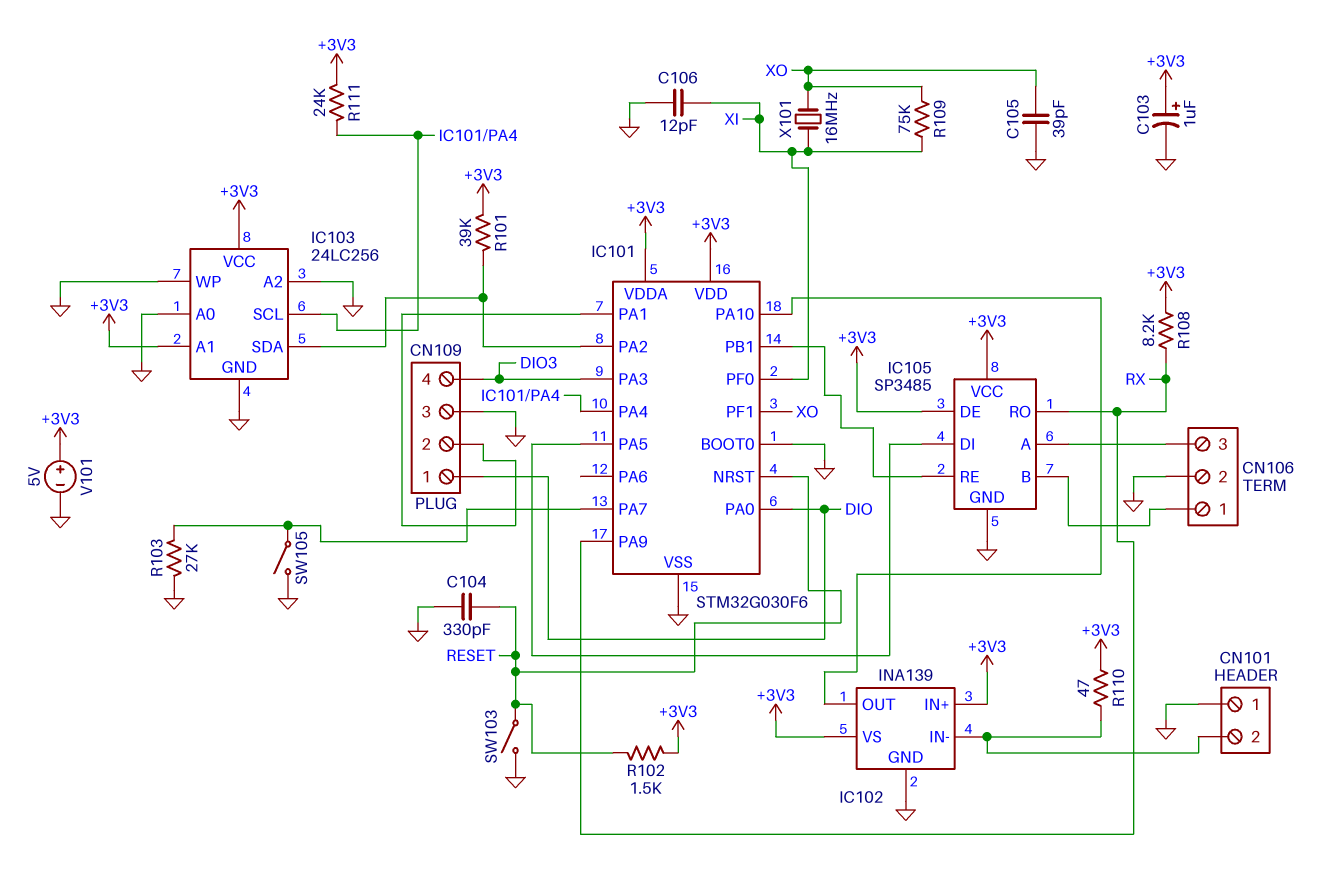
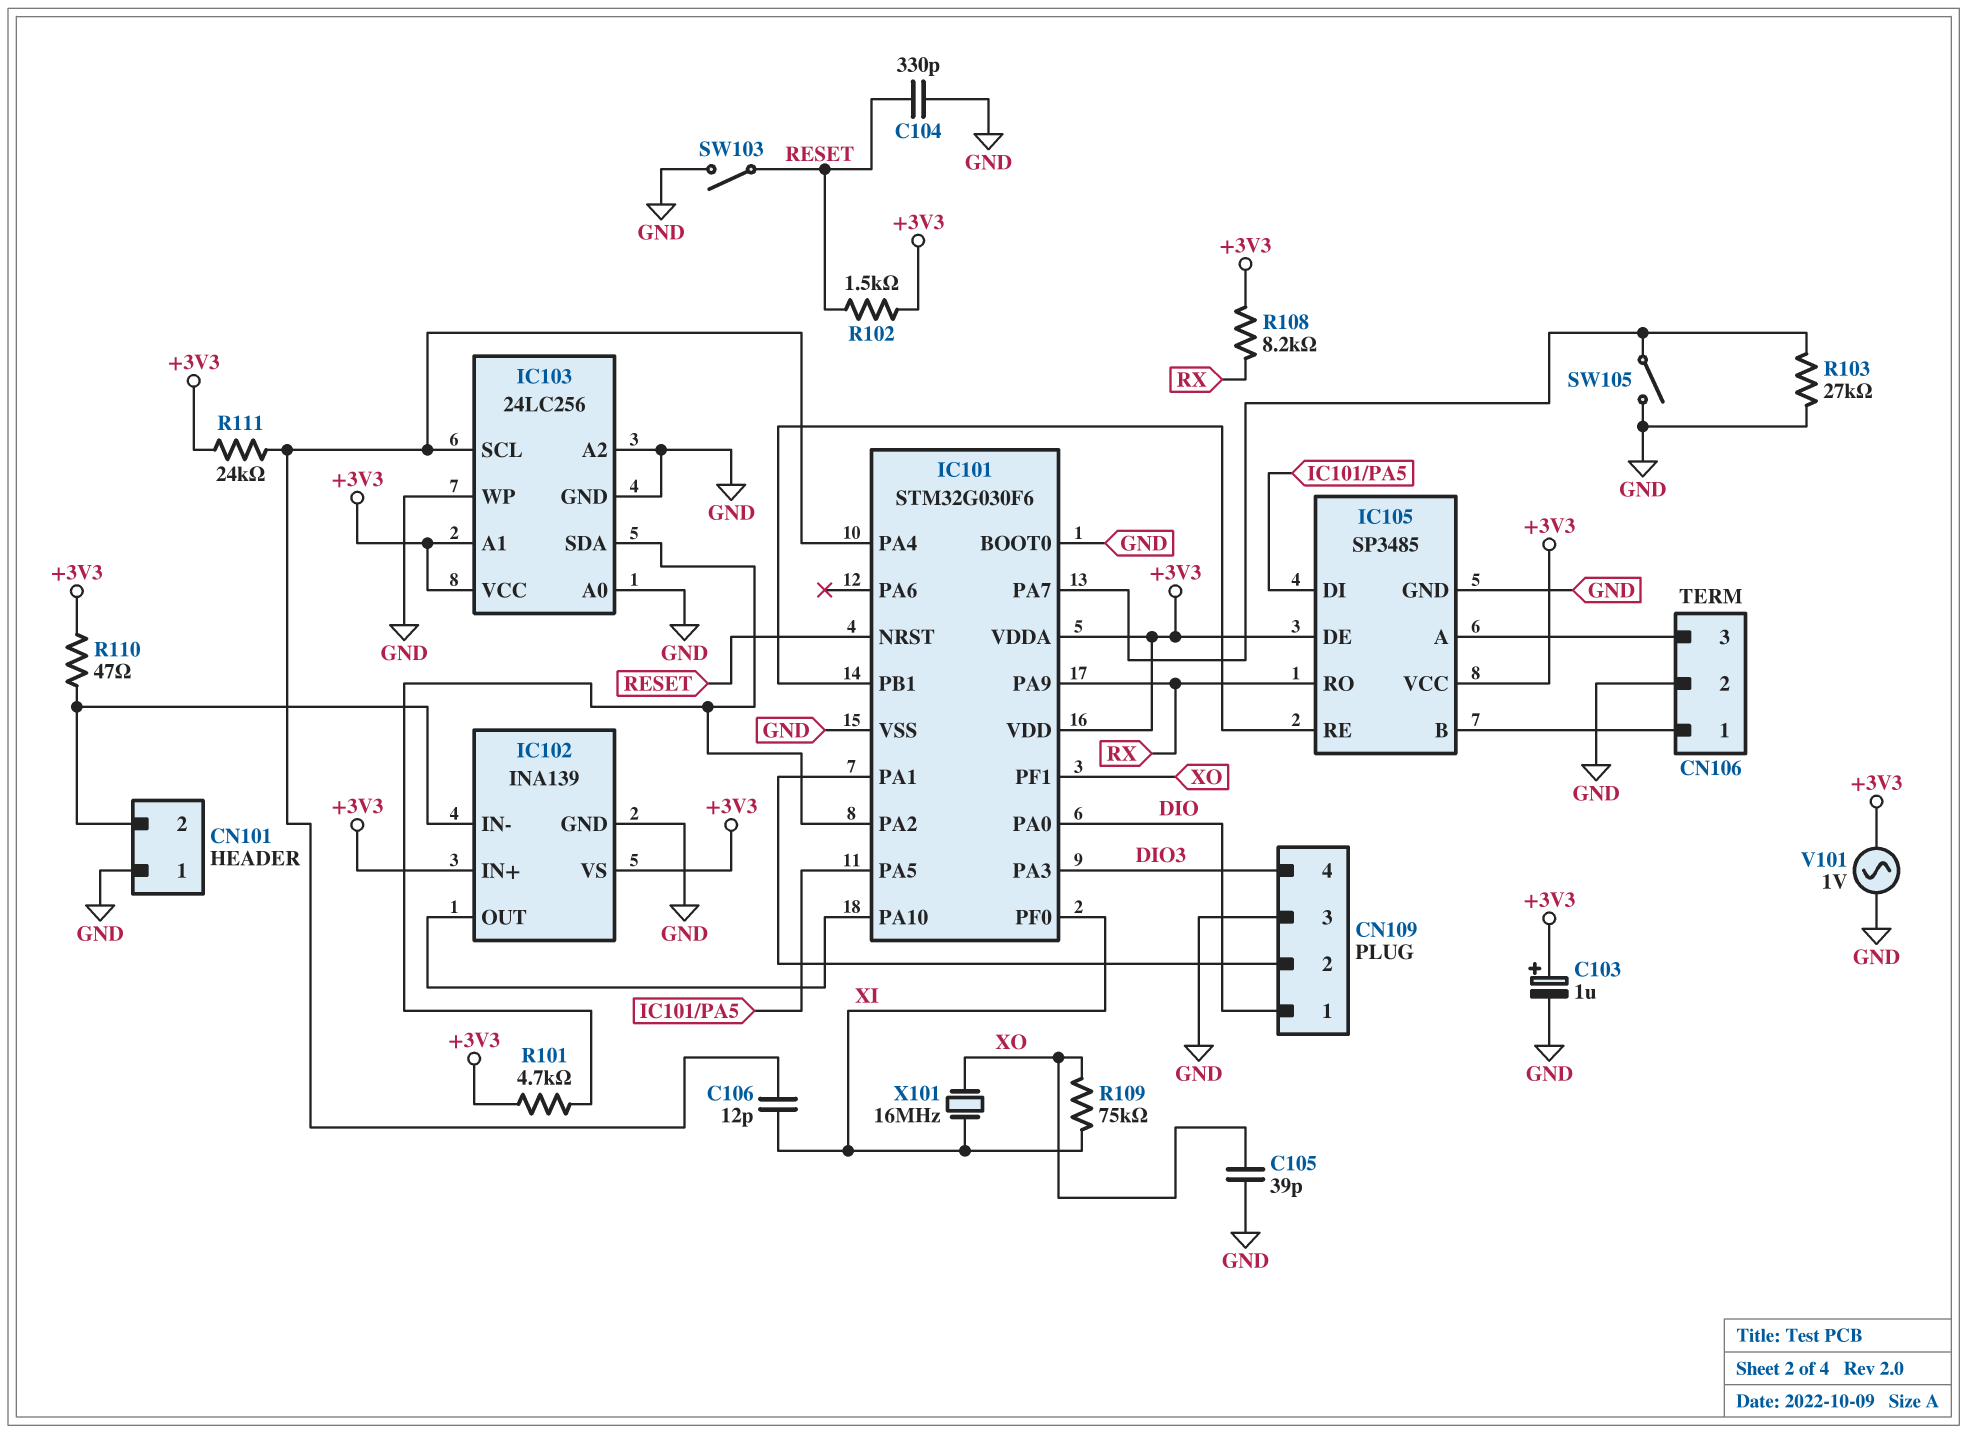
C106: 12pF (GND, XI) -> 12pF (IC101/PA4, XI)
R101: 39k (+3V3, IC101/PA2) -> 4.7k (+3V3, IC101/PA2)
V101: 5V (plus +3V3, minus GND) -> AC 1V (+3V3, GND)

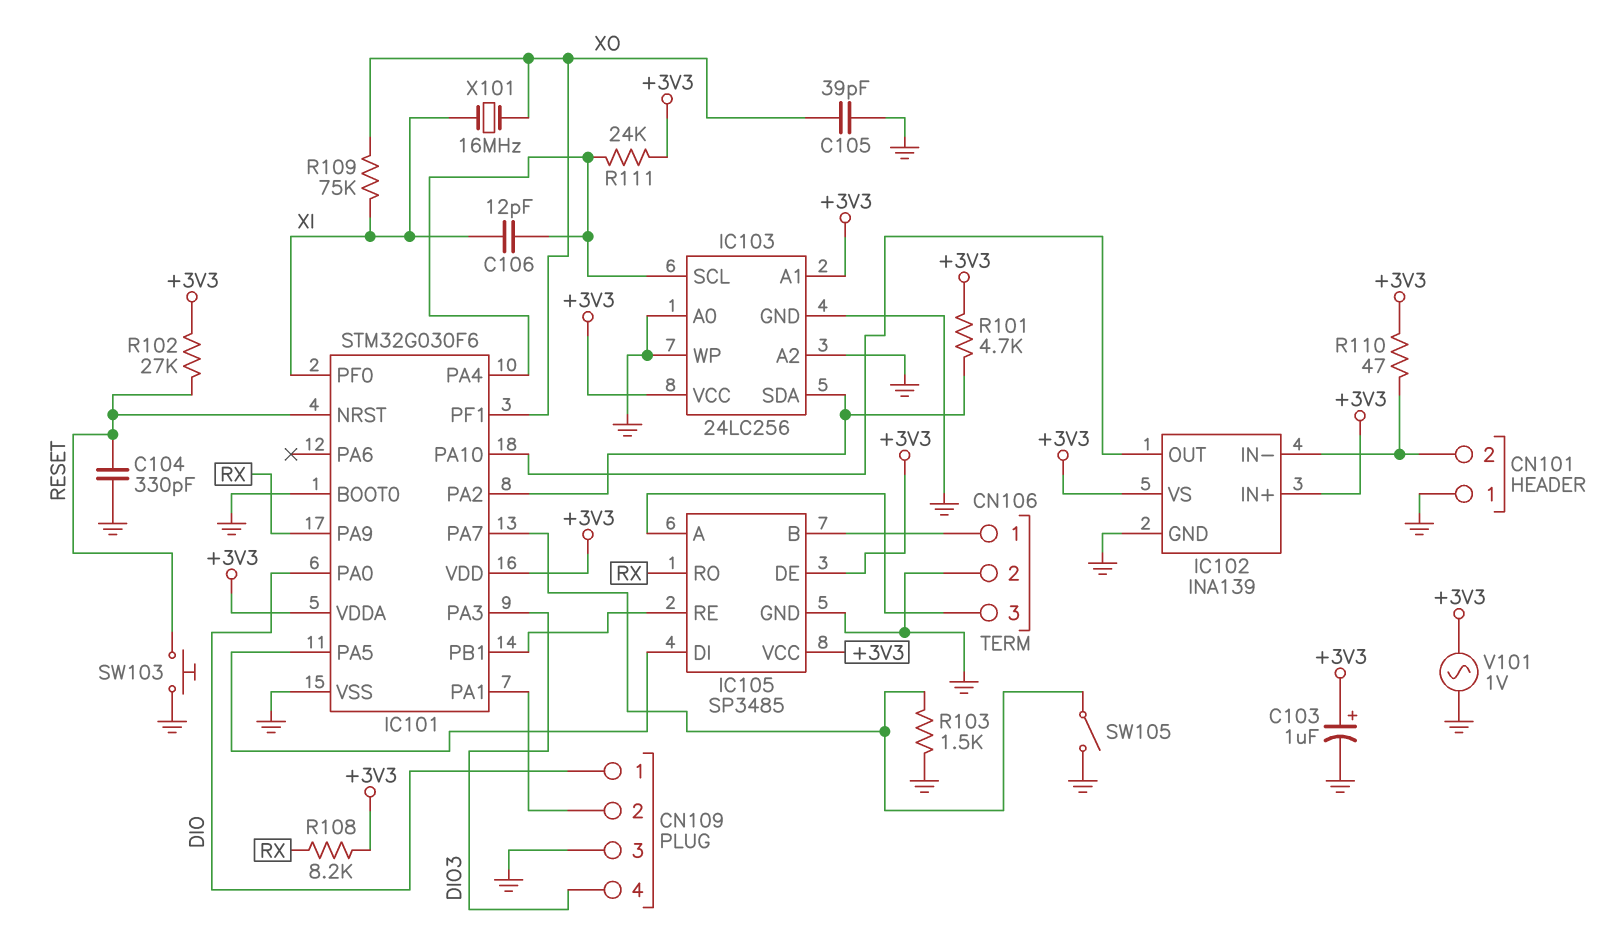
R102: 1.5k (+3V3, RESET) -> 27k (+3V3, RESET)
R103: 27k (GND, IC101/PA7) -> 1.5k (GND, IC101/PA7)
SW103: switch (GND, RESET) -> button (GND, RESET)

